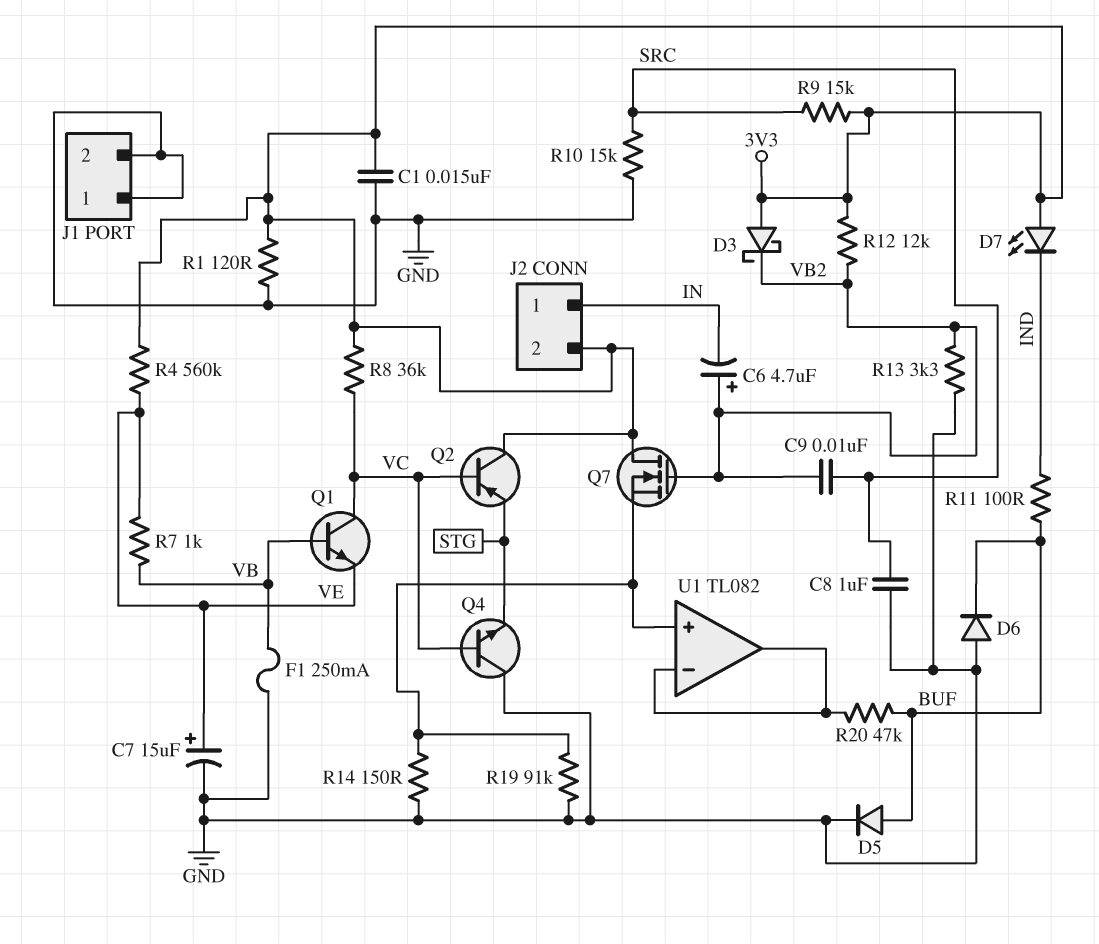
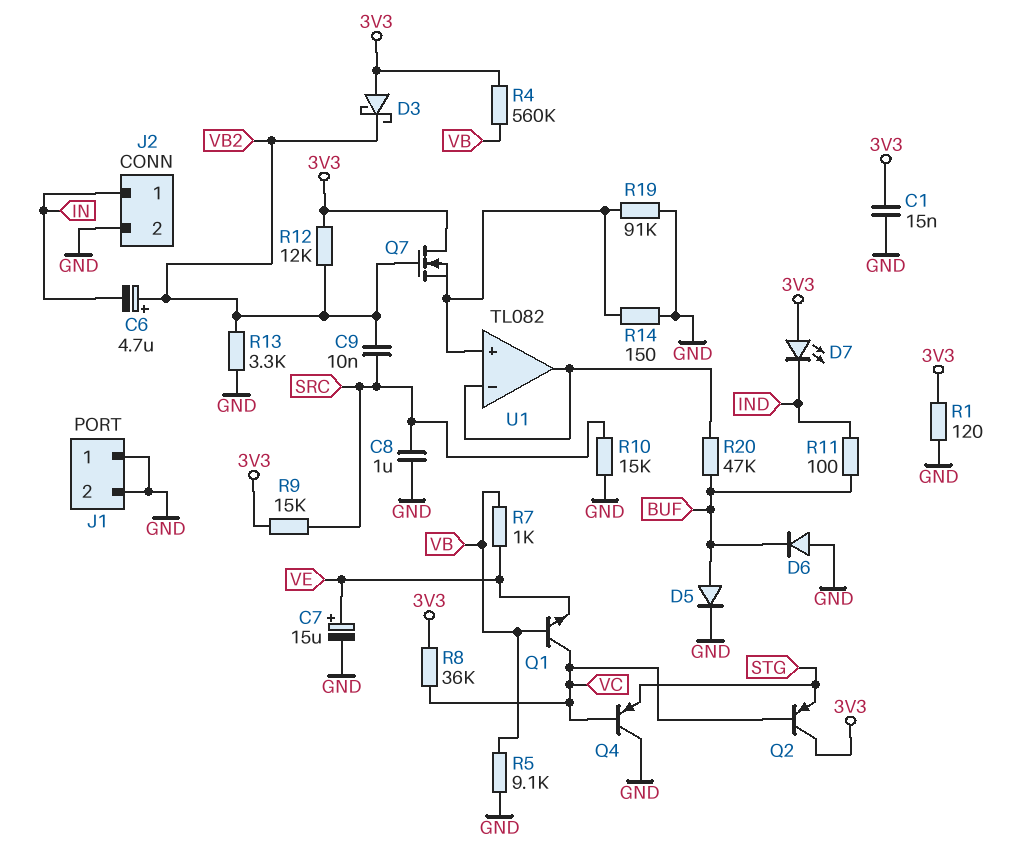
F1: 250mA (GND, VB) -> none
J2 pin 2: 3V3 -> GND
Q4: NPN (B VC, C GND, E STG) -> PNP (B VC, C GND, E STG)
R4: 560k (3V3, VE) -> 560k (3V3, VB)
R5: none -> 9.1k (GND, VB)

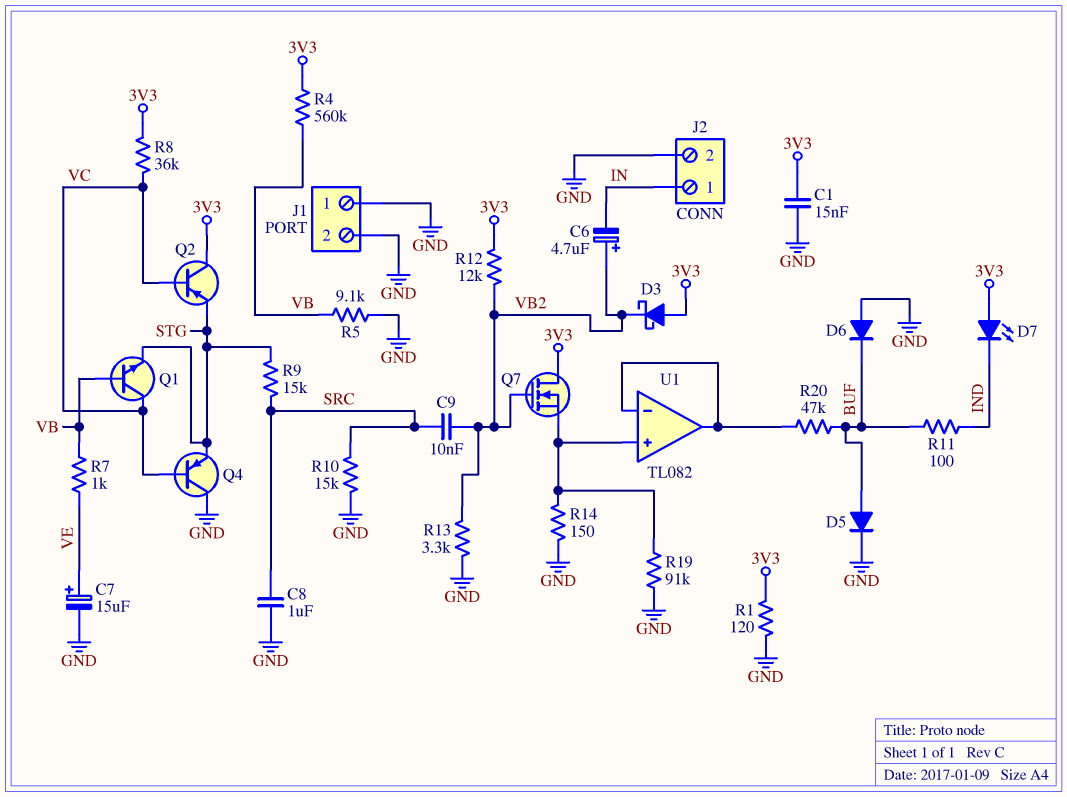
Q1: NPN (B VB, C VC, E VE) -> NPN (B VB, C VC, E STG)
R9: 15k (3V3, SRC) -> 15k (SRC, STG)

